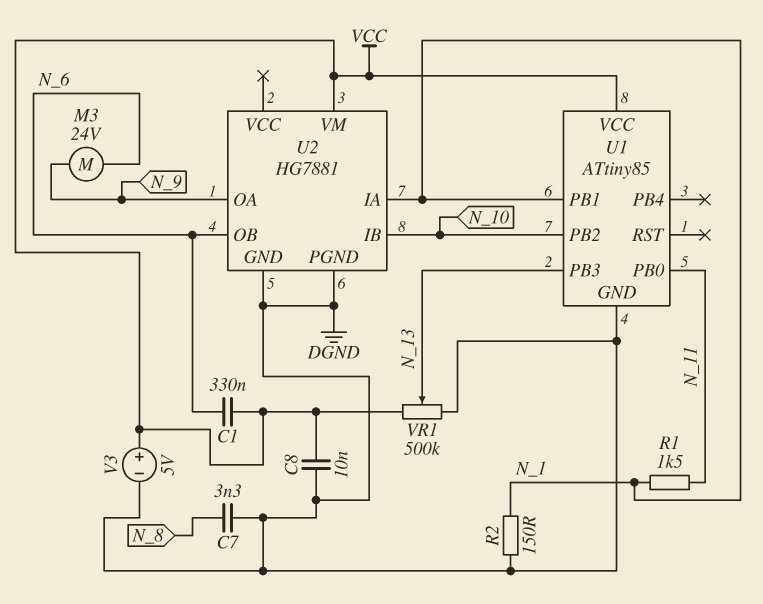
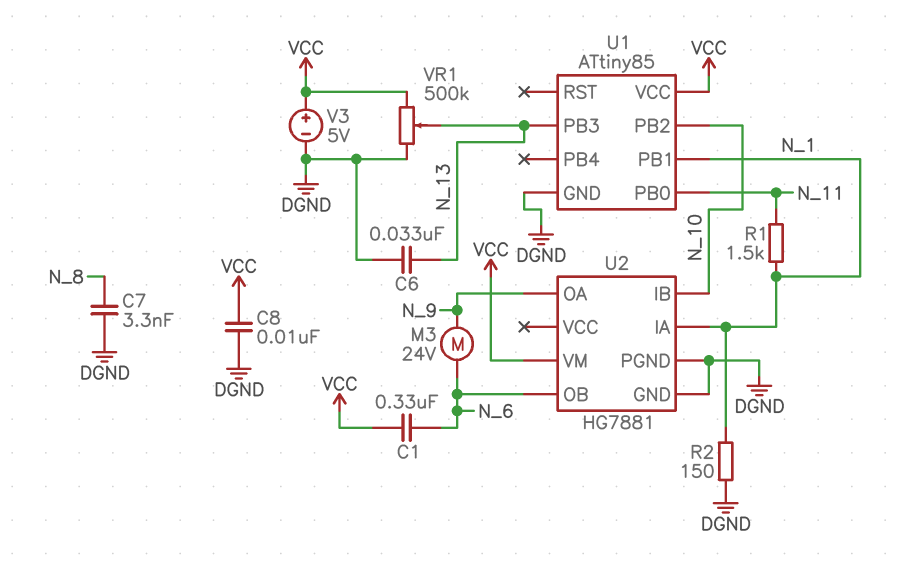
C6: none -> 33nF (DGND, N_13)

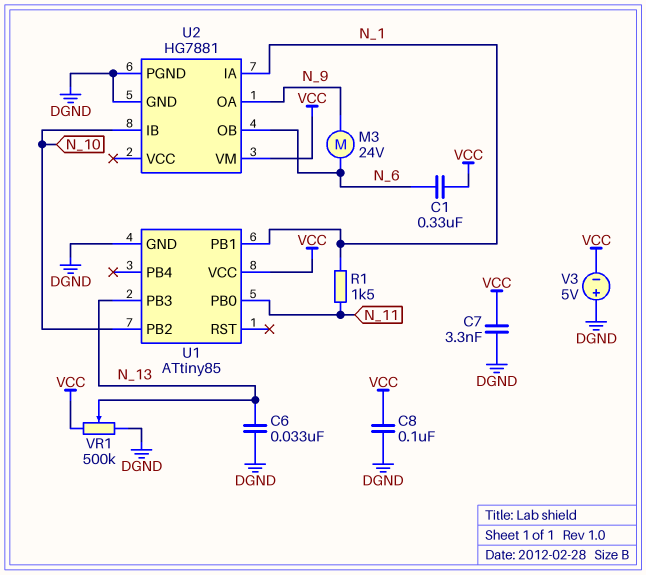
C7: 3.3nF (DGND, N_8) -> 3.3nF (DGND, VCC)
C8: 10nF (DGND, VCC) -> 100nF (DGND, VCC)
R2: 150 (DGND, N_1) -> none
V3: 5V (plus VCC, minus DGND) -> 5V (plus DGND, minus VCC)

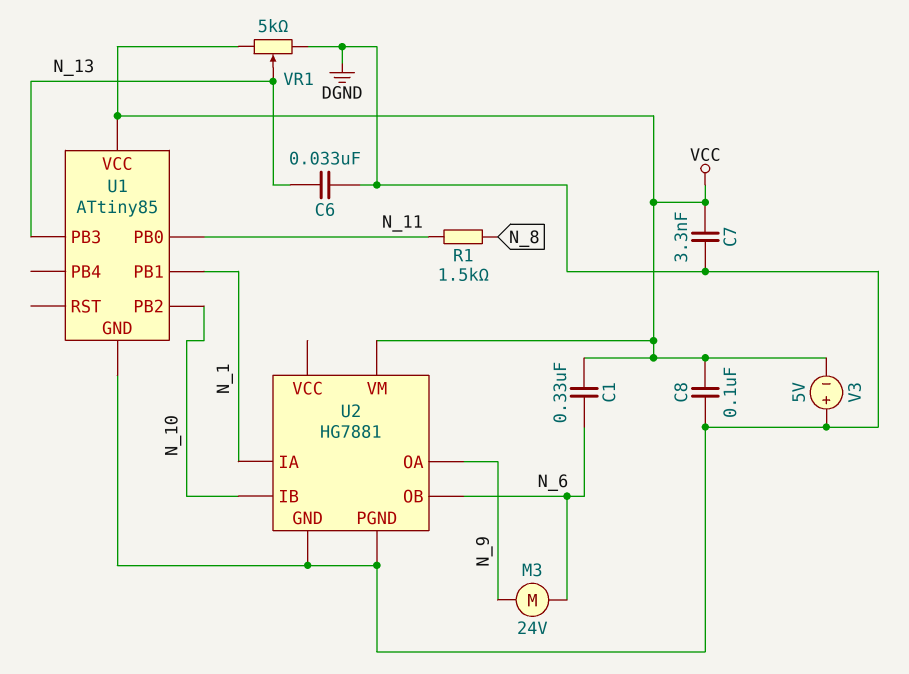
R1: 1.5k (N_1, N_11) -> 1.5k (N_8, N_11)
VR1: 500k (DGND, VCC, wiper N_13) -> 5k (DGND, VCC, wiper N_13)

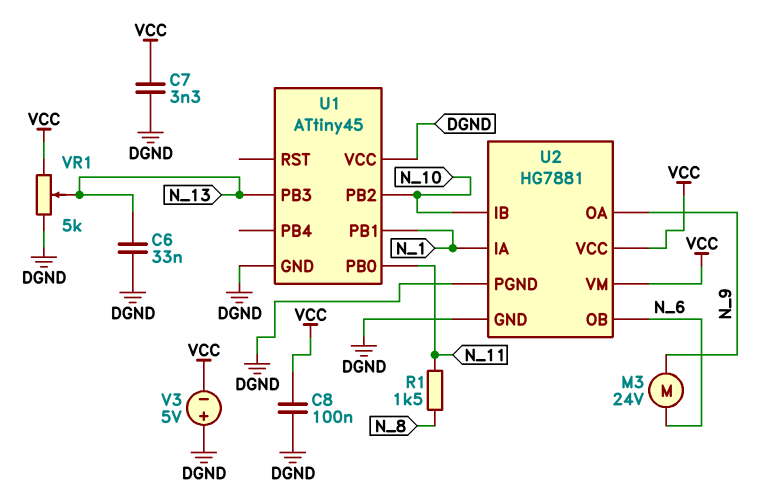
C1: 330nF (N_6, VCC) -> none
U1: ATtiny85 -> ATtiny45
U1 pin VCC: VCC -> DGND
U2 pin VCC: none -> VCC

